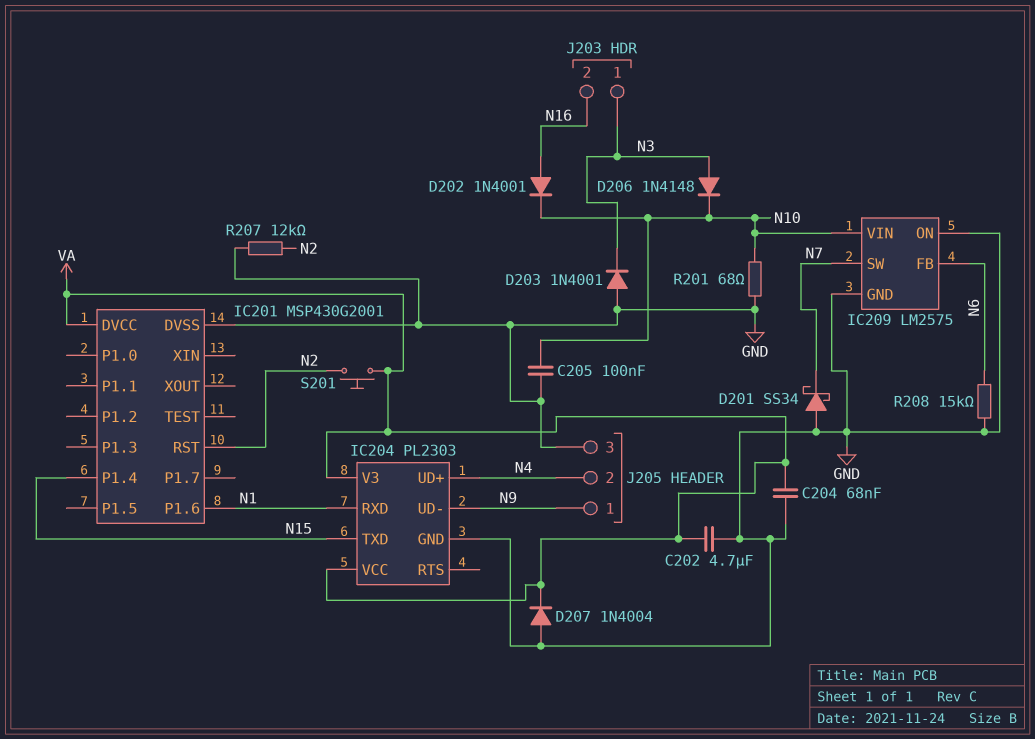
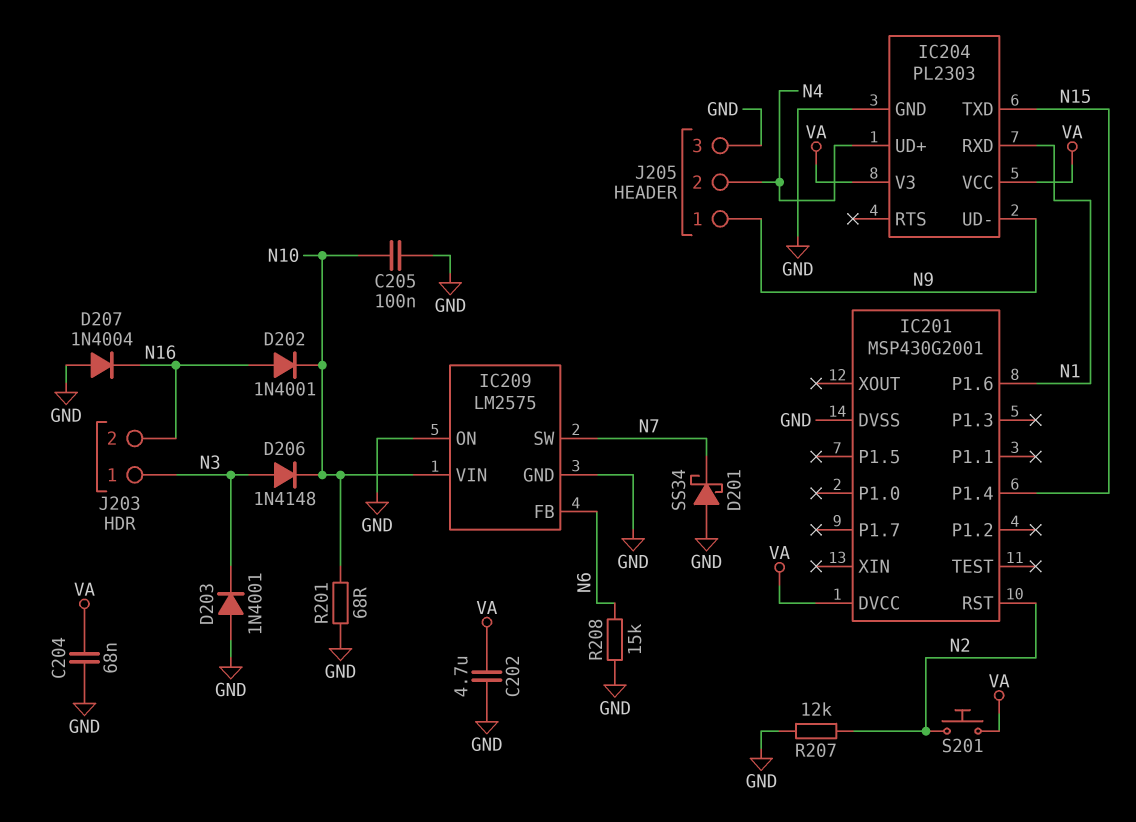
D207: diode 1N4004 (A GND, K VA) -> diode 1N4004 (A GND, K N16)

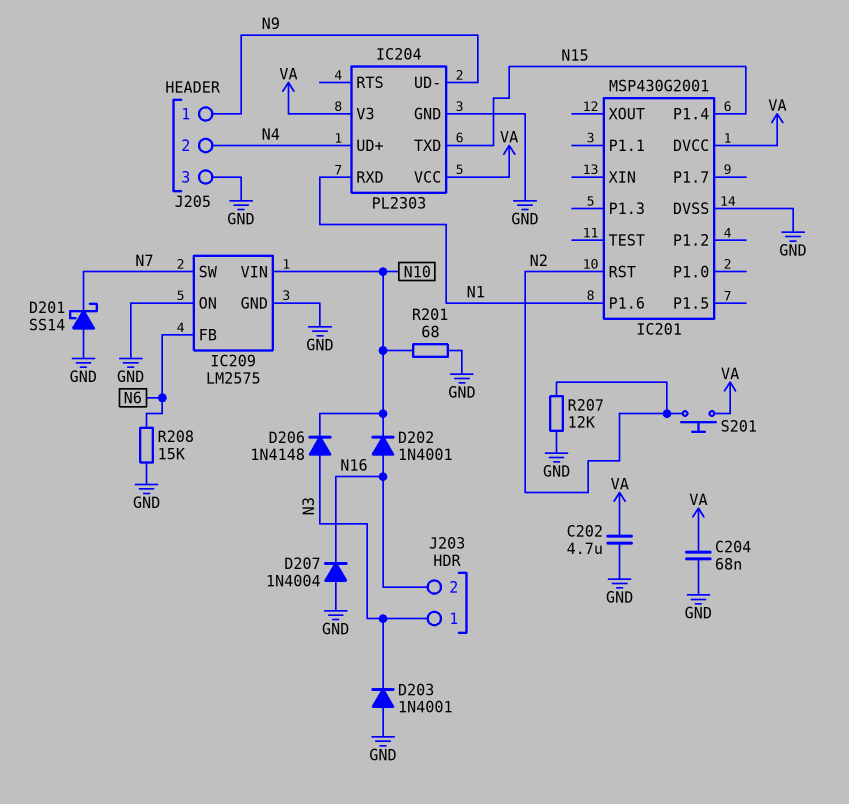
C205: 100nF (GND, N10) -> none
D201: schottky SS34 (A GND, K N7) -> schottky SS14 (A GND, K N7)

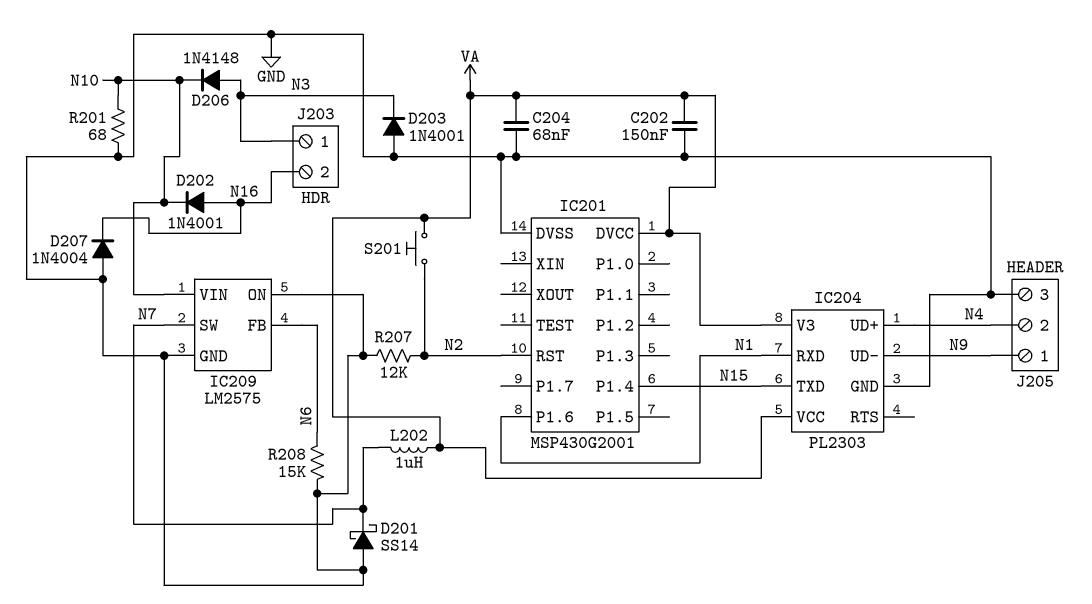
C202: 4.7uF (GND, VA) -> 150nF (GND, VA)
L202: none -> 1uH (N7, VA)

